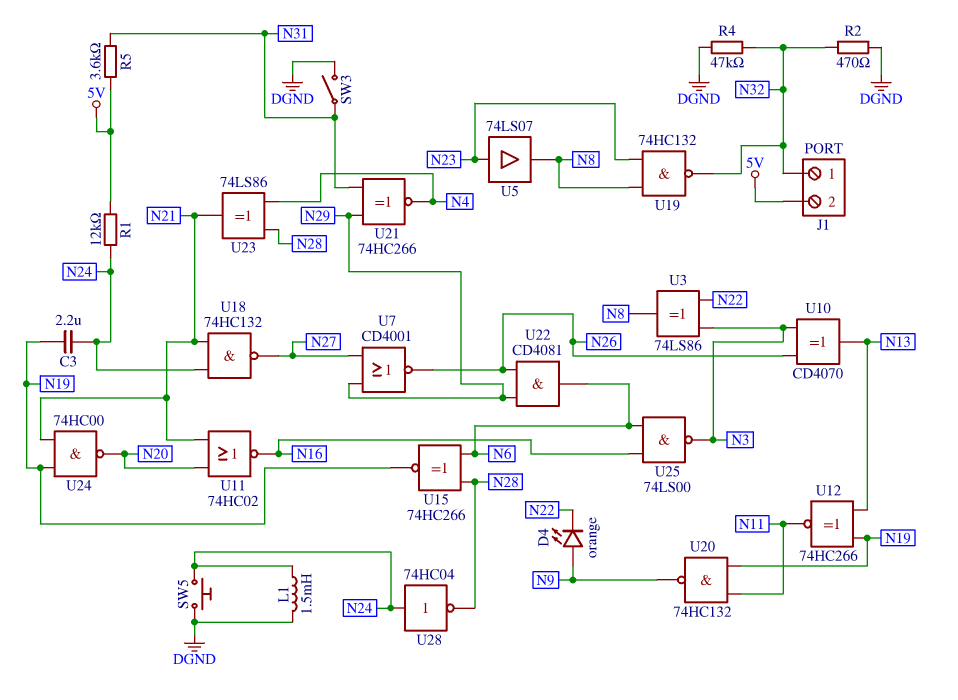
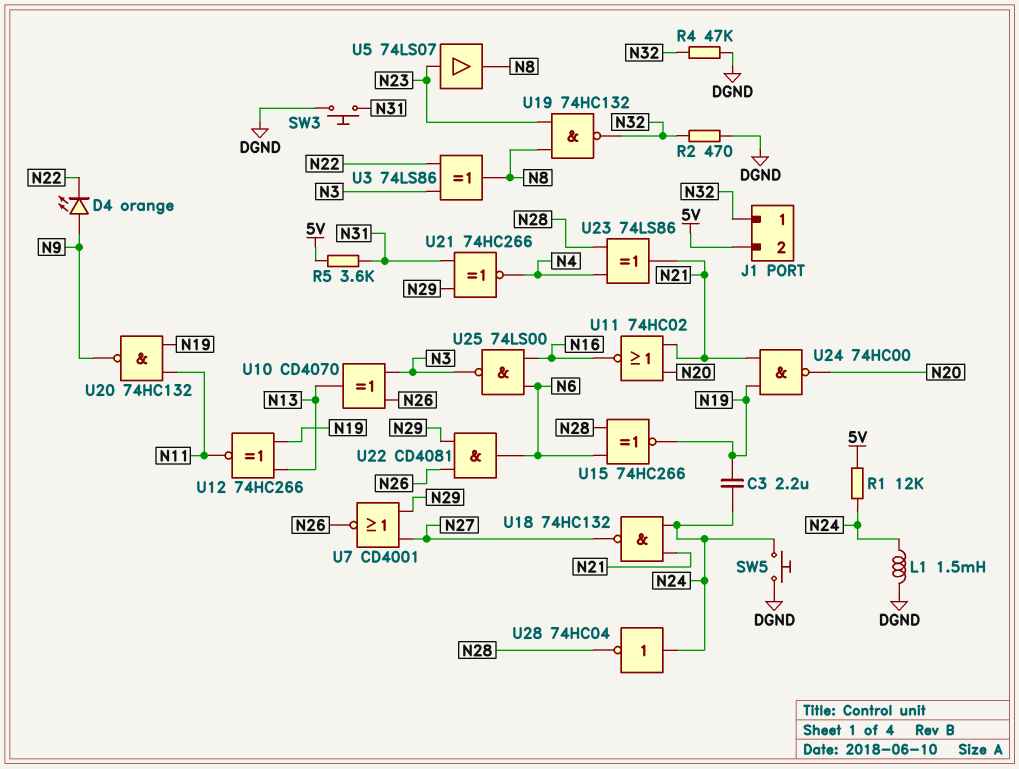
SW3: switch (DGND, N31) -> button (DGND, N31)

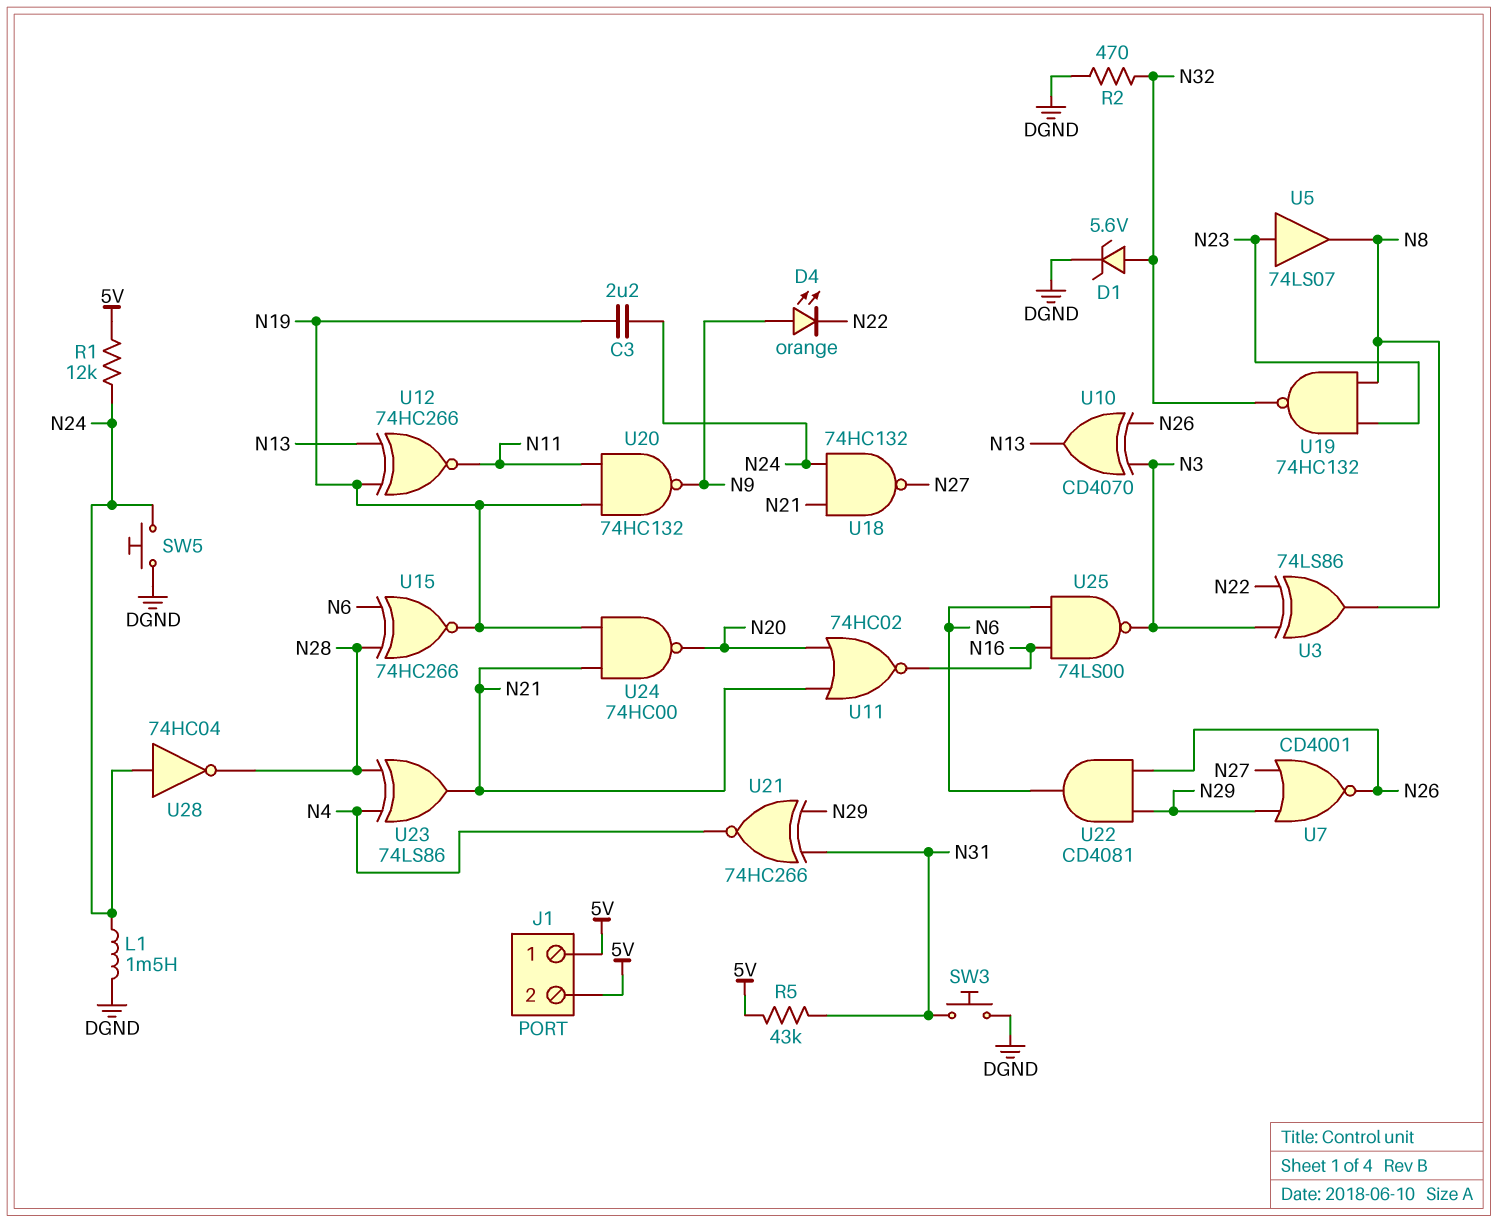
D1: none -> zener 5.6V (A N32, K DGND)
J1 pin 1: N32 -> 5V
R4: 47k (DGND, N32) -> none
R5: 3.6k (5V, N31) -> 43k (5V, N31)

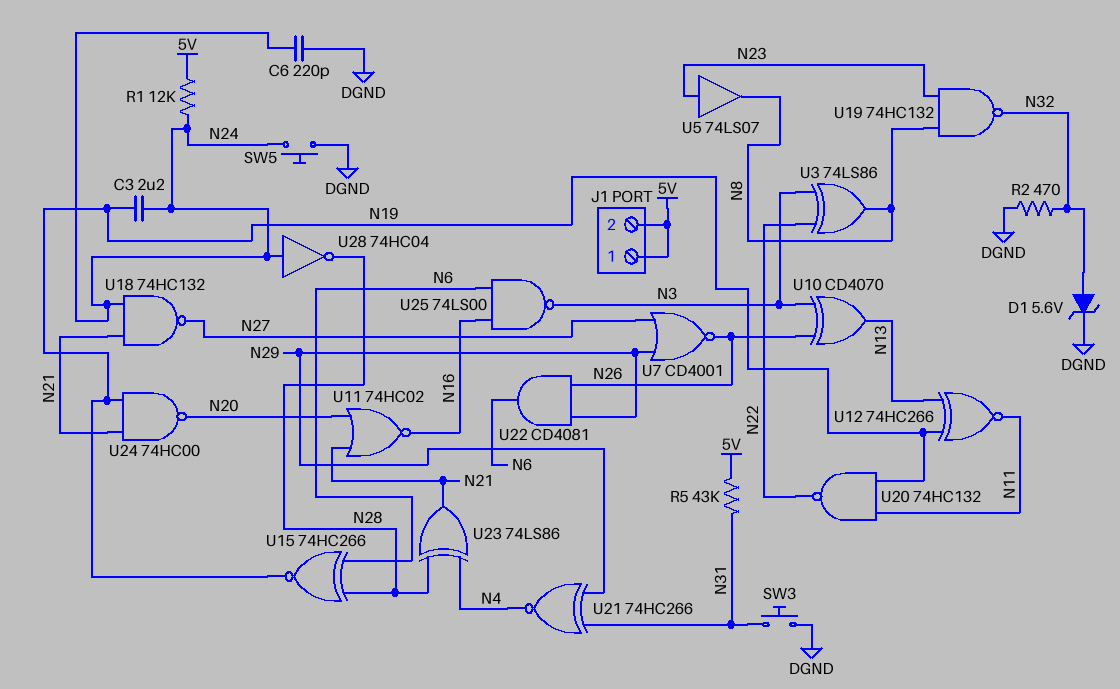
C6: none -> 220pF (DGND, N24)
D4: LED orange (A N9, K N22) -> none
L1: 1.5mH (DGND, N24) -> none
U20: NAND 74HC132 (in N11, in N19, out N9) -> NAND 74HC132 (in N11, in N19, out N22)

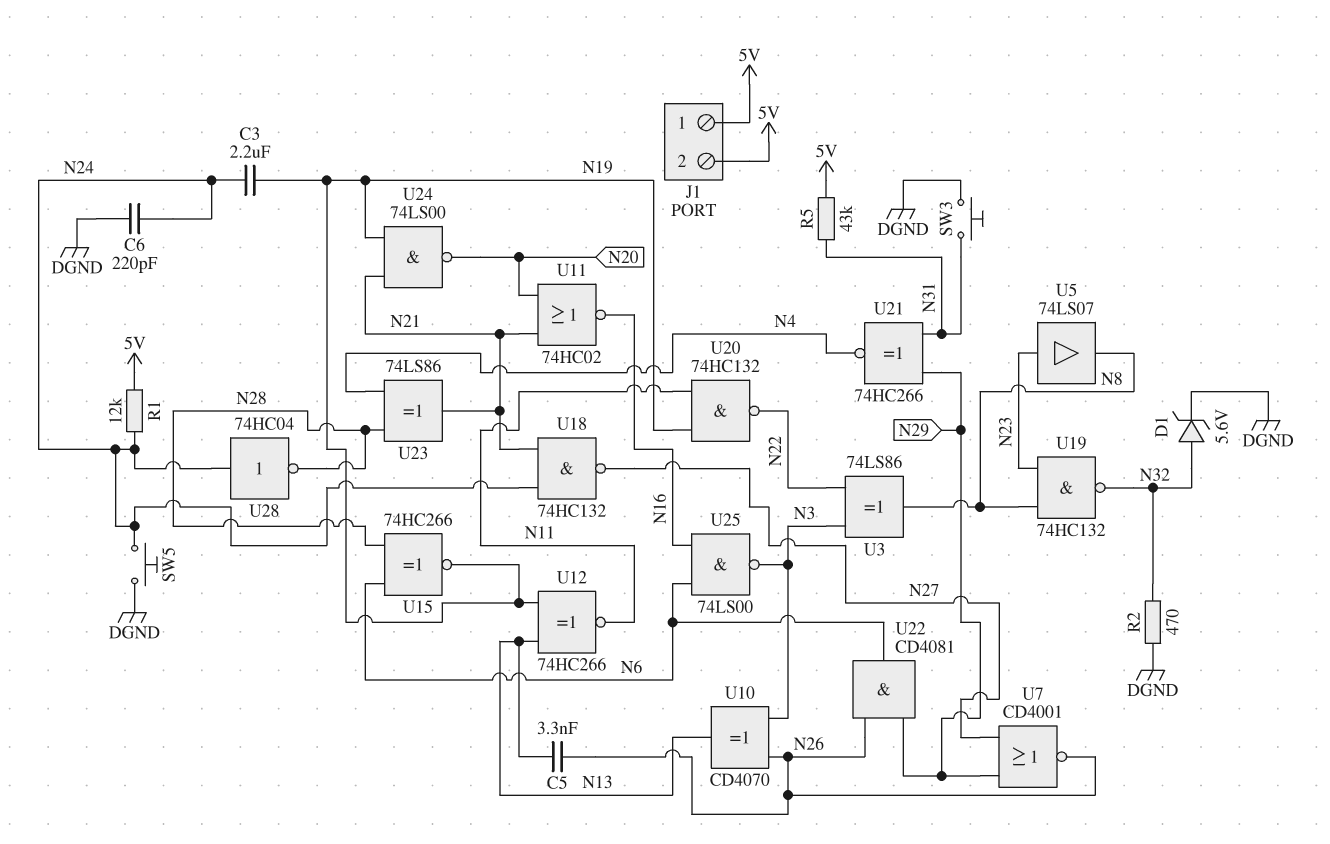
C5: none -> 3.3nF (N13, N26)
U24: NAND 74HC00 (in N19, in N21, out N20) -> NAND 74LS00 (in N19, in N21, out N20)

